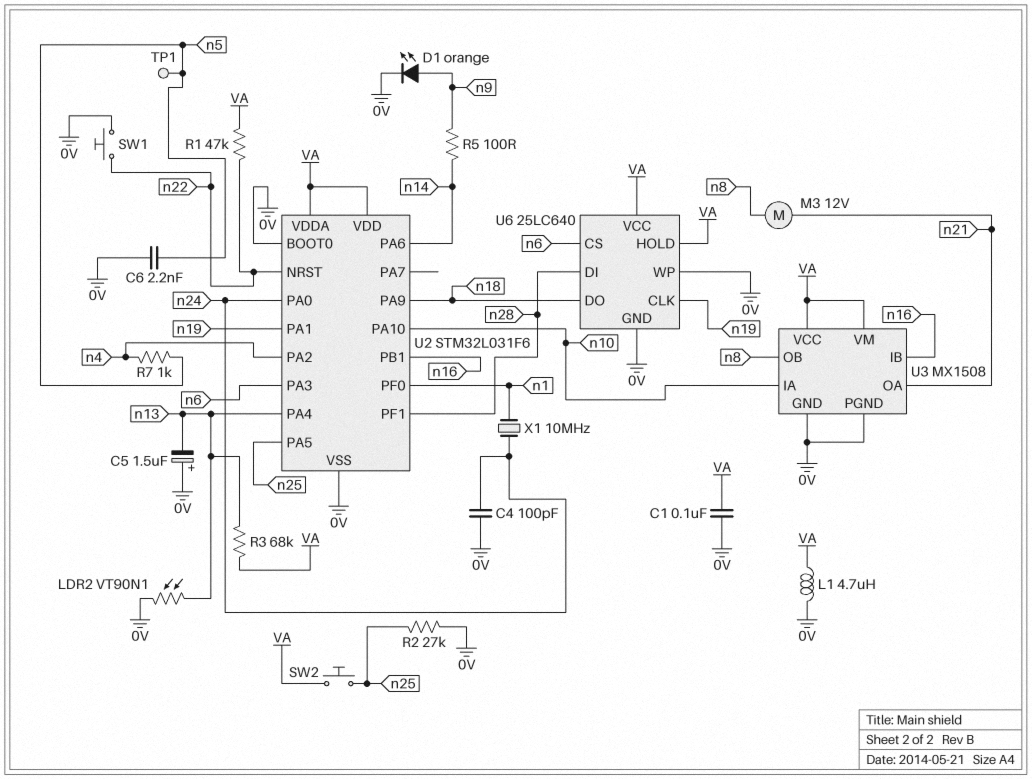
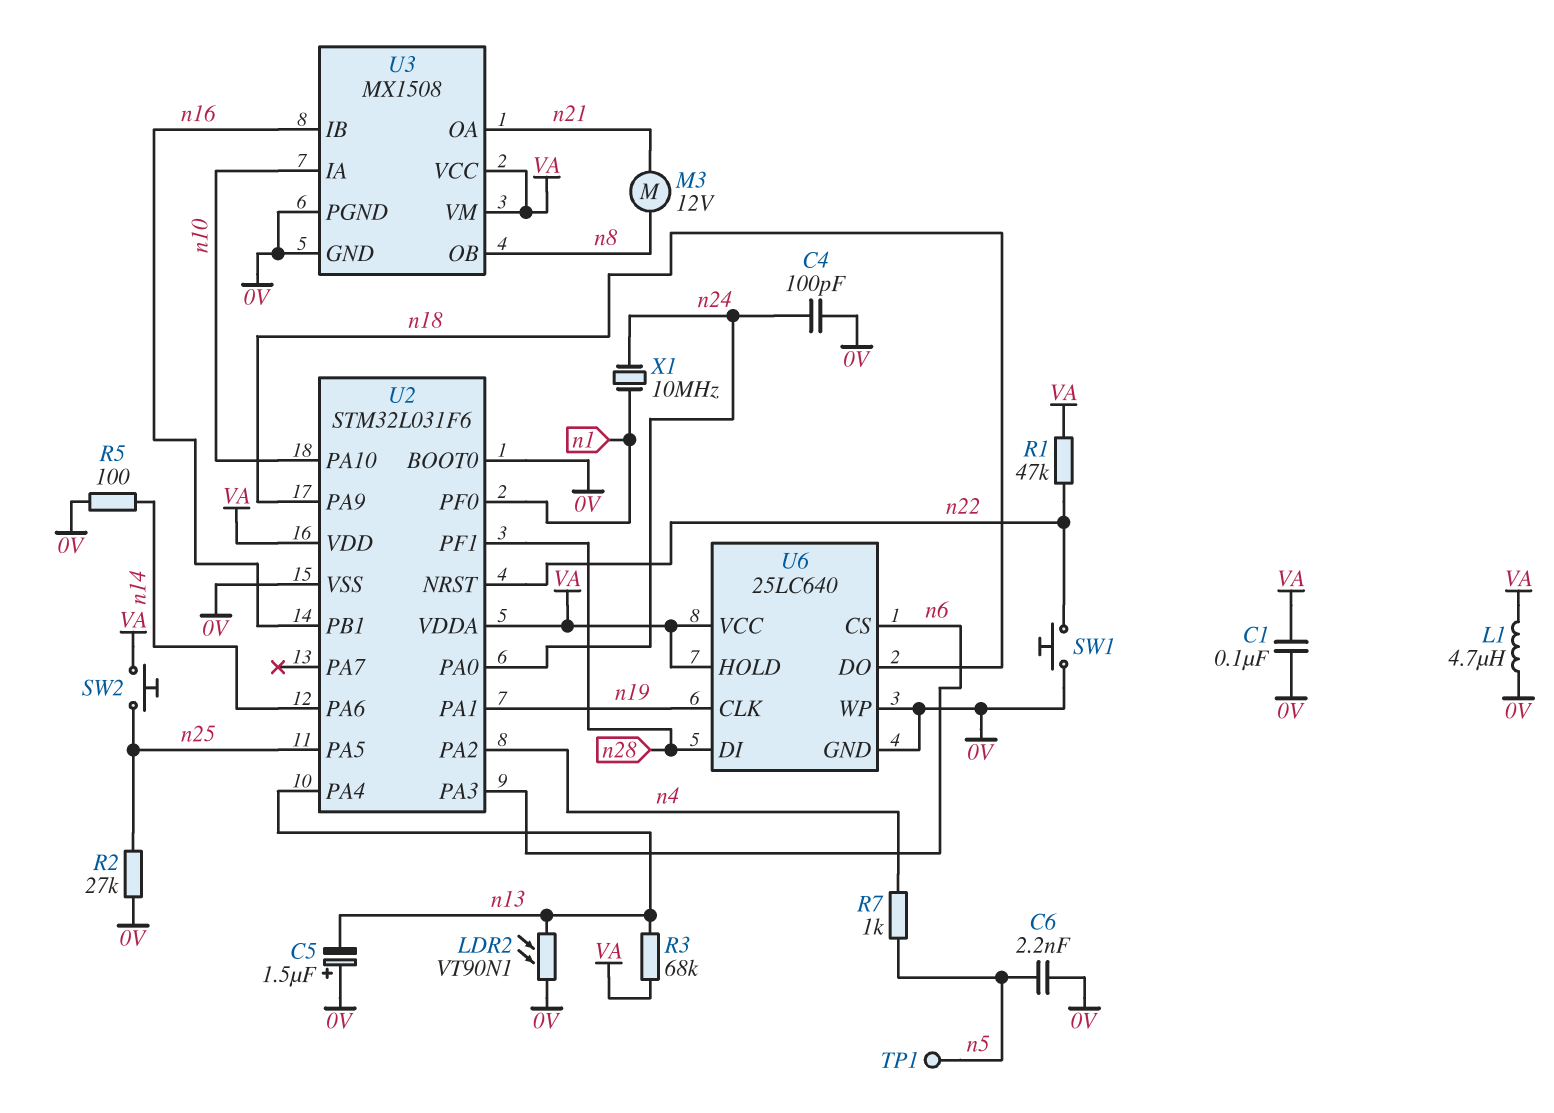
D1: LED orange (A n9, K 0V) -> none
R5: 100 (n9, n14) -> 100 (0V, n14)

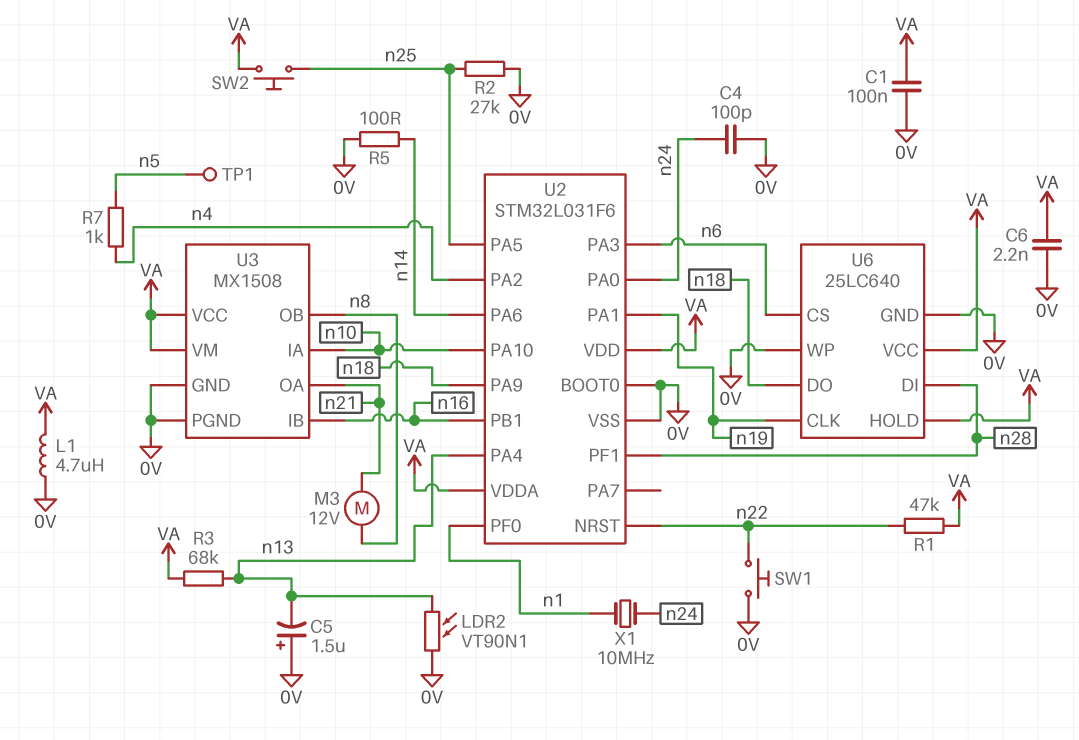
C6: 2.2nF (0V, n5) -> 2.2nF (0V, VA)

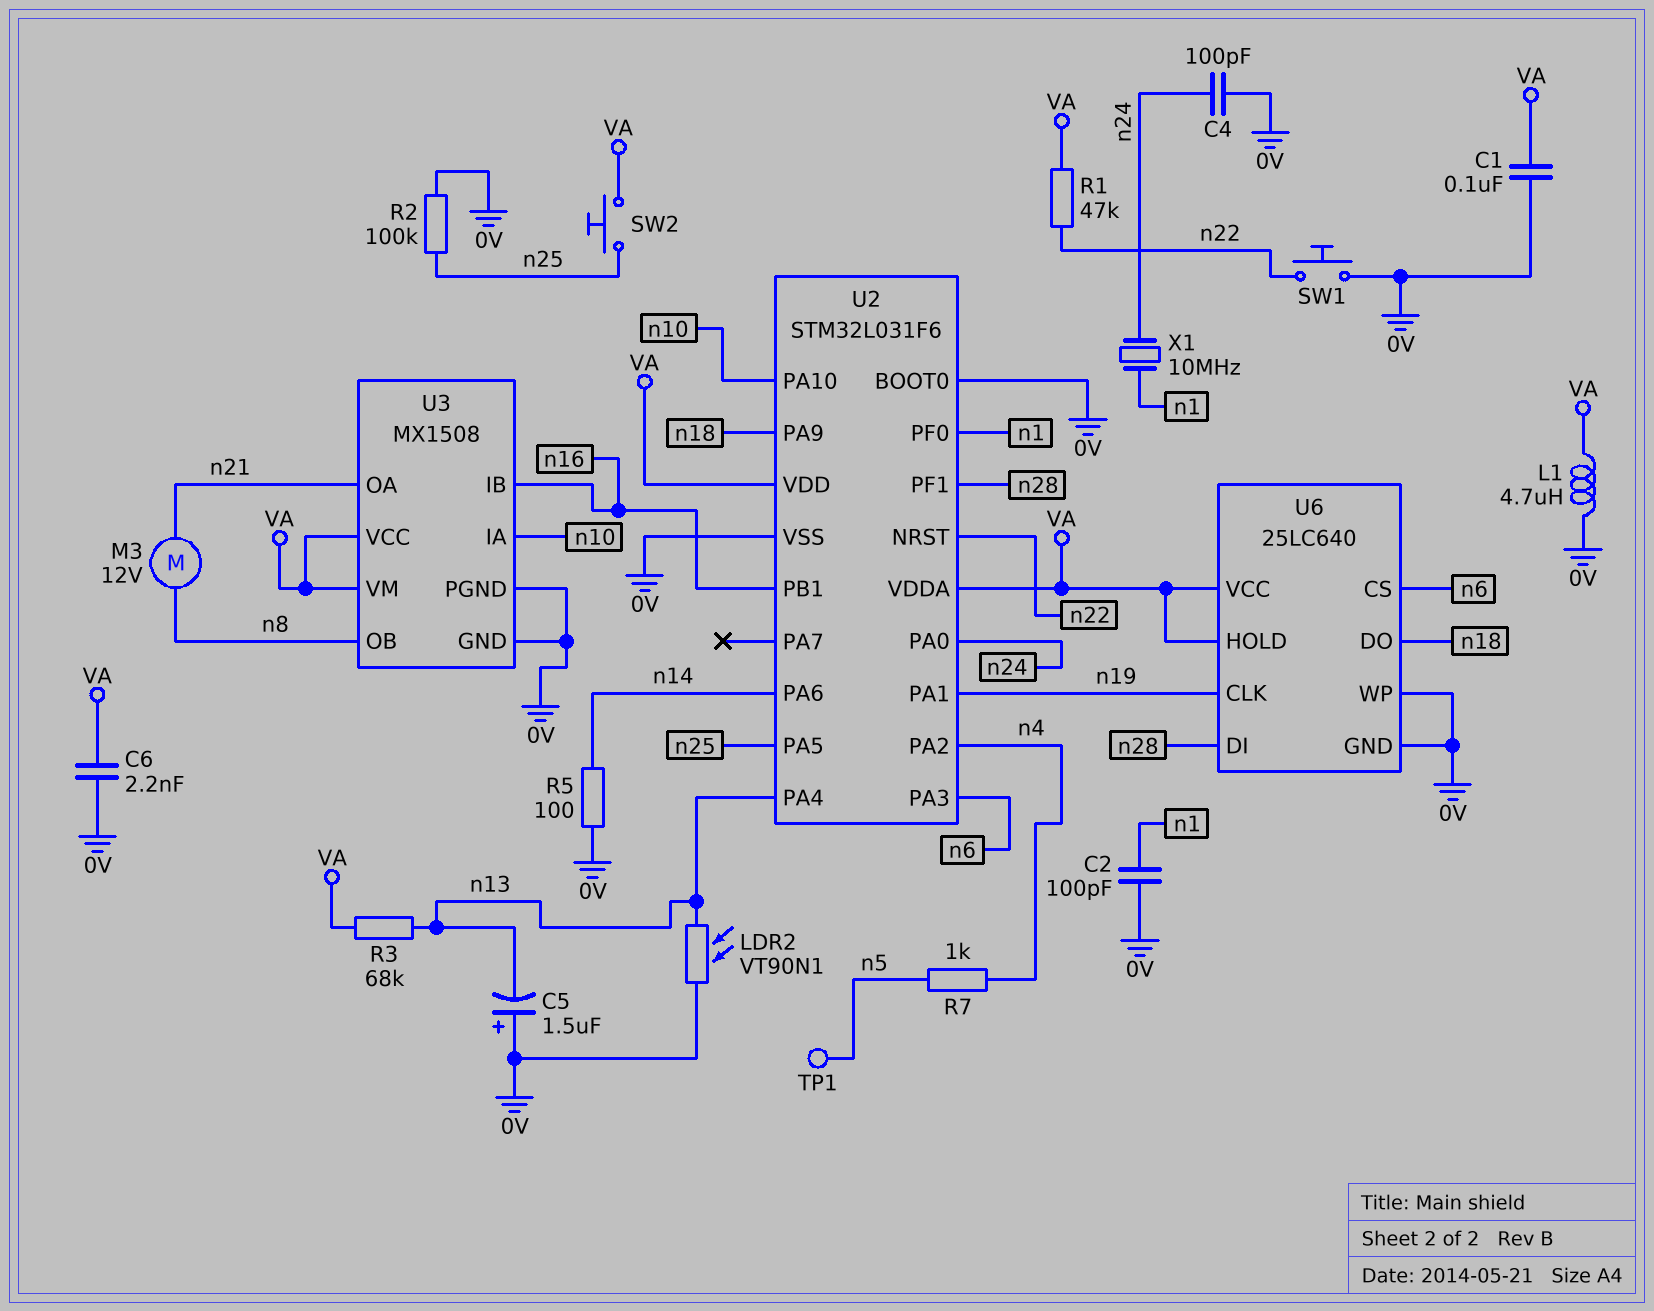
C2: none -> 100pF (0V, n1)
R2: 27k (0V, n25) -> 100k (0V, n25)

